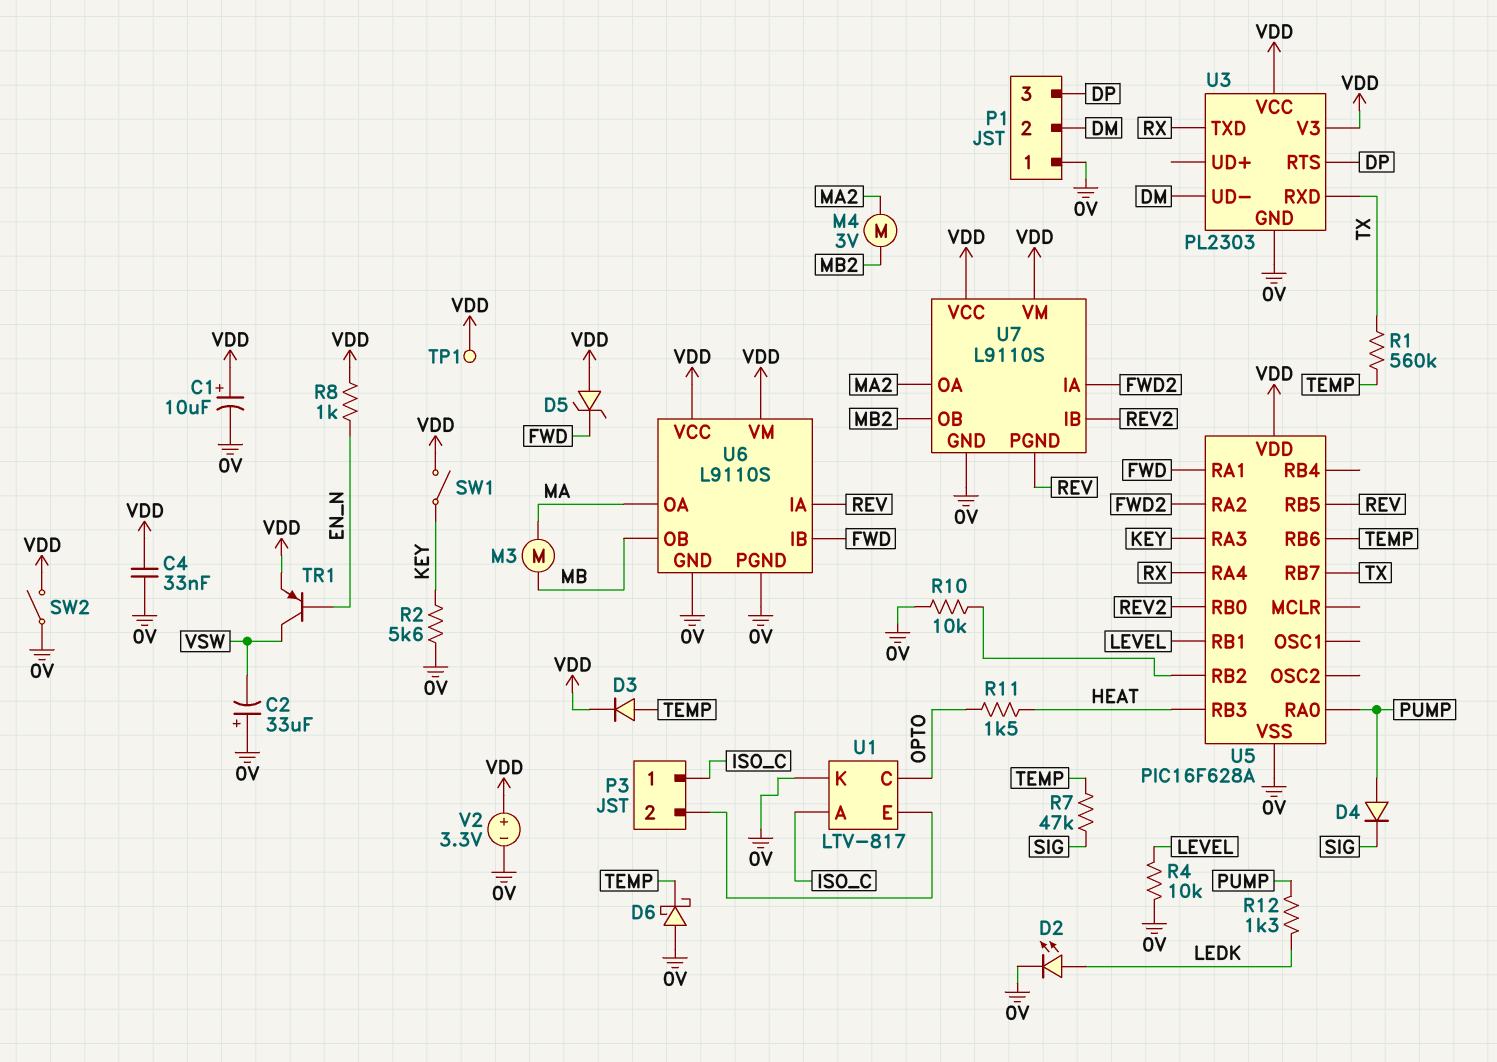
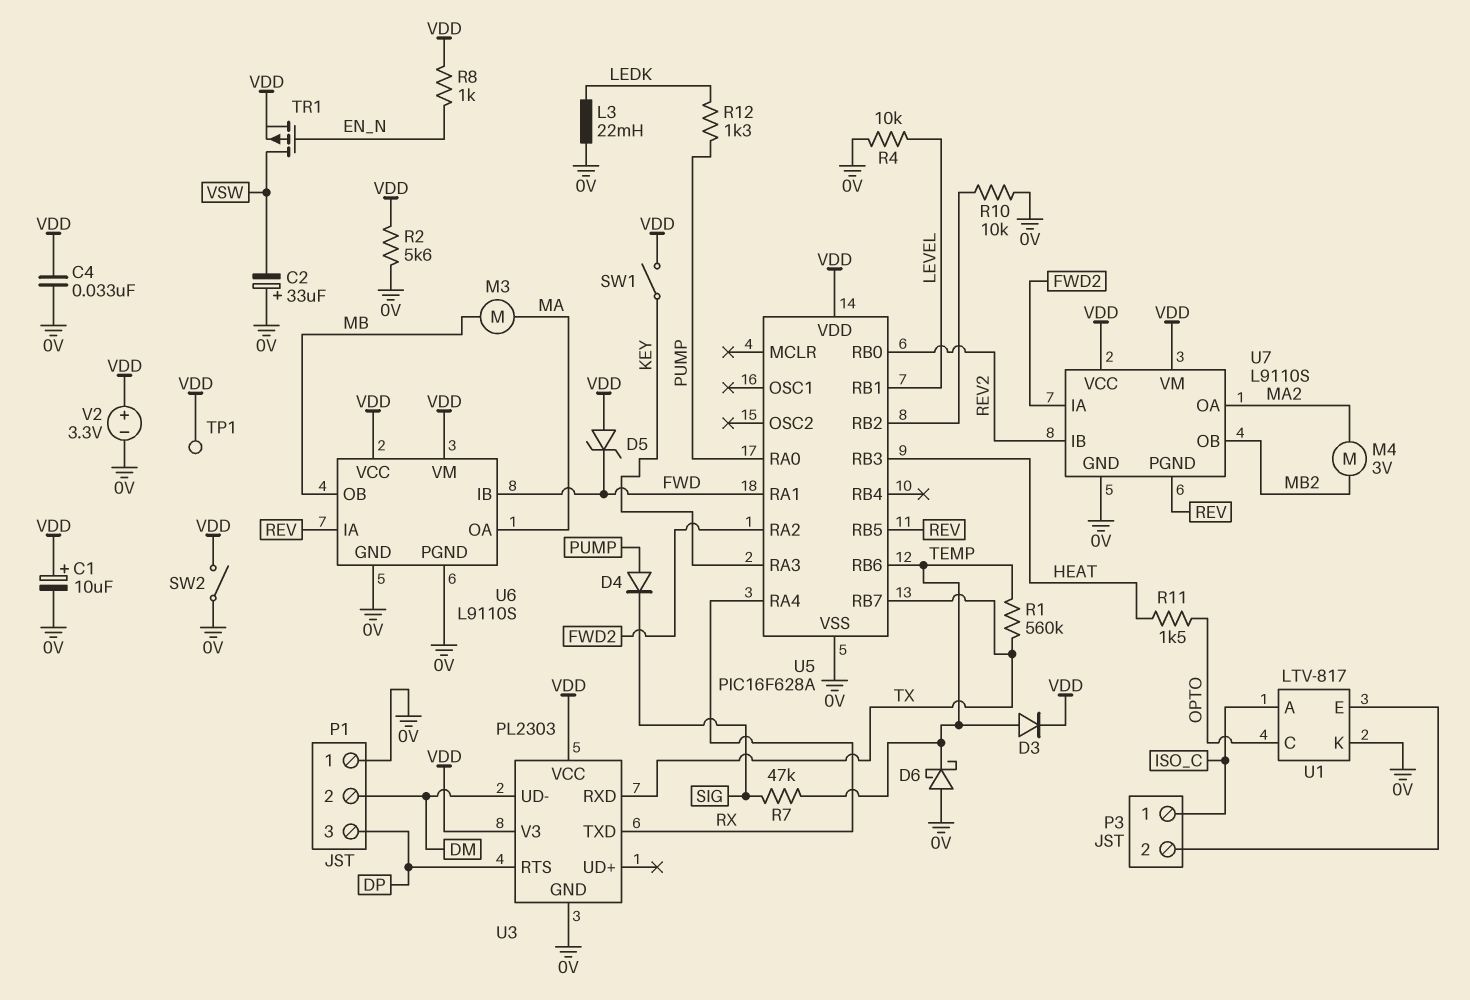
D2: LED (A LEDK, K 0V) -> none
L3: none -> 22mH (0V, LEDK)
R2: 5.6k (0V, KEY) -> 5.6k (0V, VDD)
TR1: PNP (B EN_N, C VSW, E VDD) -> PMOS (G EN_N, D VSW, S VDD)

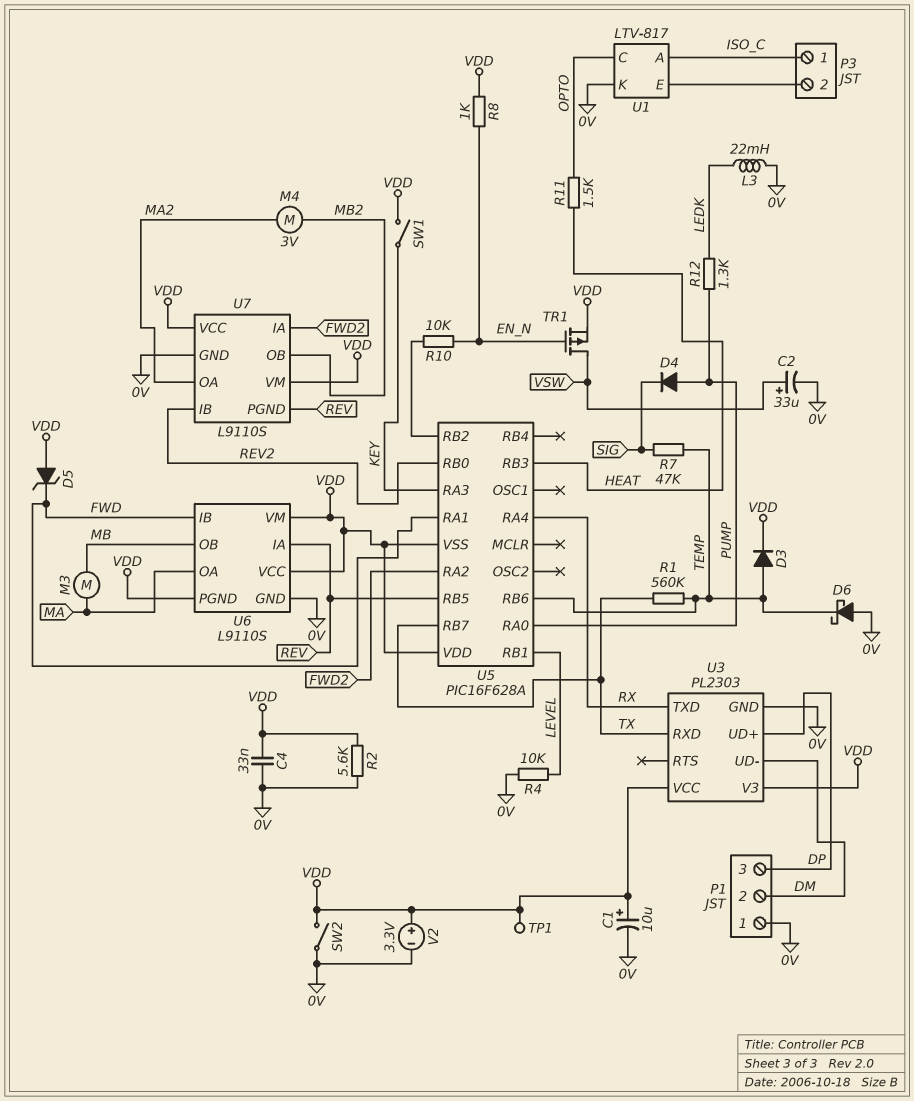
C2: 33uF (plus 0V, minus VSW) -> 33uF (plus VSW, minus 0V)
R10: 10k (0V, U5/RB2) -> 10k (EN_N, U5/RB2)
U3 pin RTS: DP -> none
U3 pin UD+: none -> DP
U5 pin VSS: 0V -> VDD
U6 pin PGND: 0V -> VDD

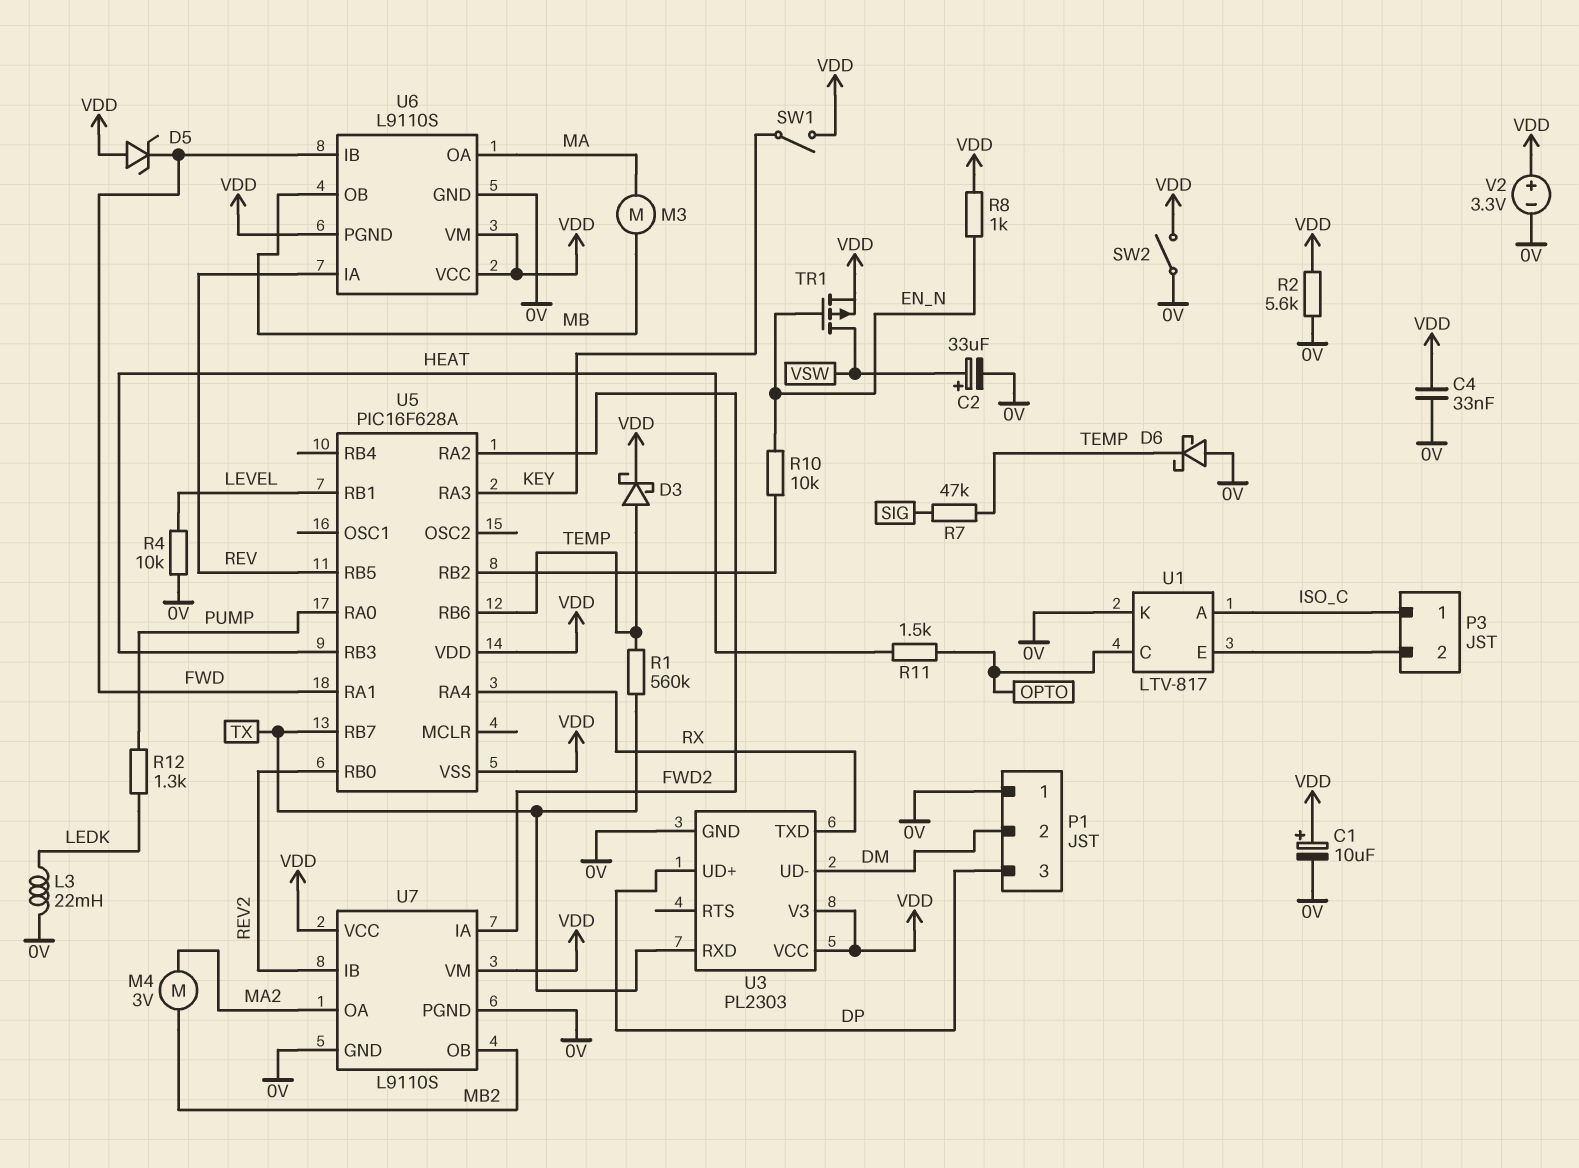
D3: diode (A TEMP, K VDD) -> schottky (A TEMP, K VDD)
D4: diode (A PUMP, K SIG) -> none
TP1: test point (VDD) -> none
U7 pin PGND: REV -> 0V

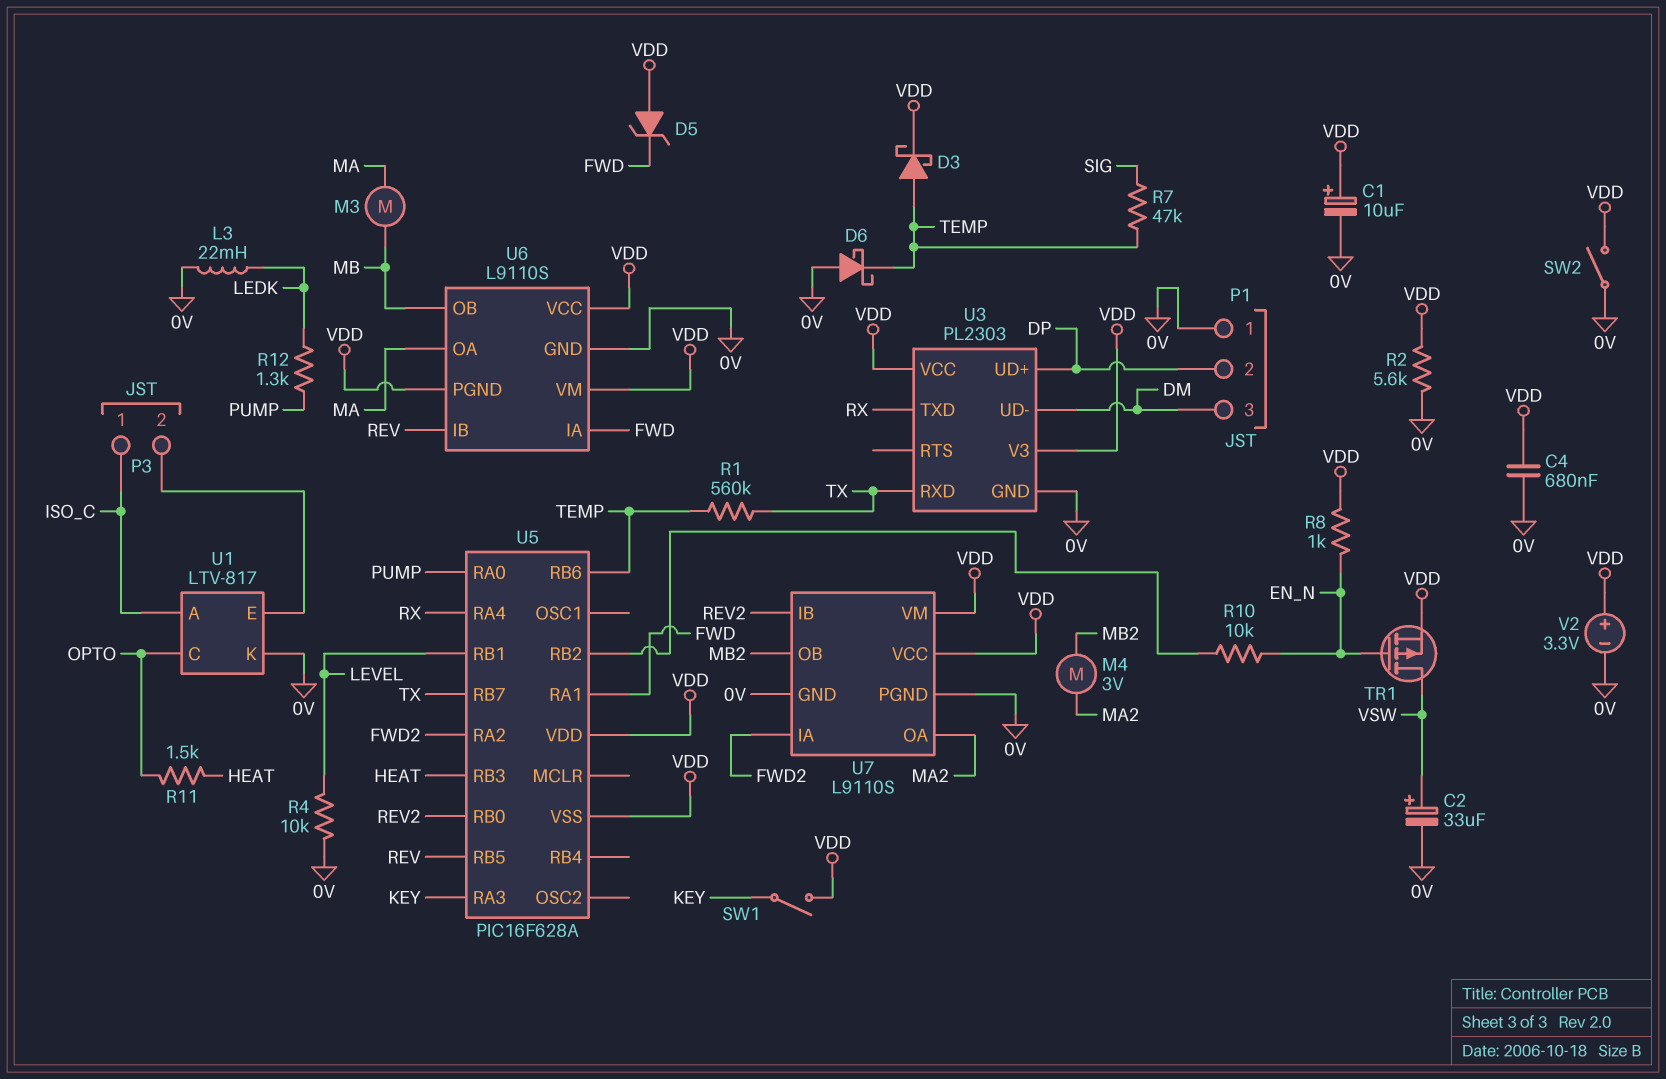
C4: 33nF (0V, VDD) -> 680nF (0V, VDD)
P1 pin 2: DM -> DP
P1 pin 3: DP -> DM
U6 pin IA: REV -> FWD
U6 pin IB: FWD -> REV

